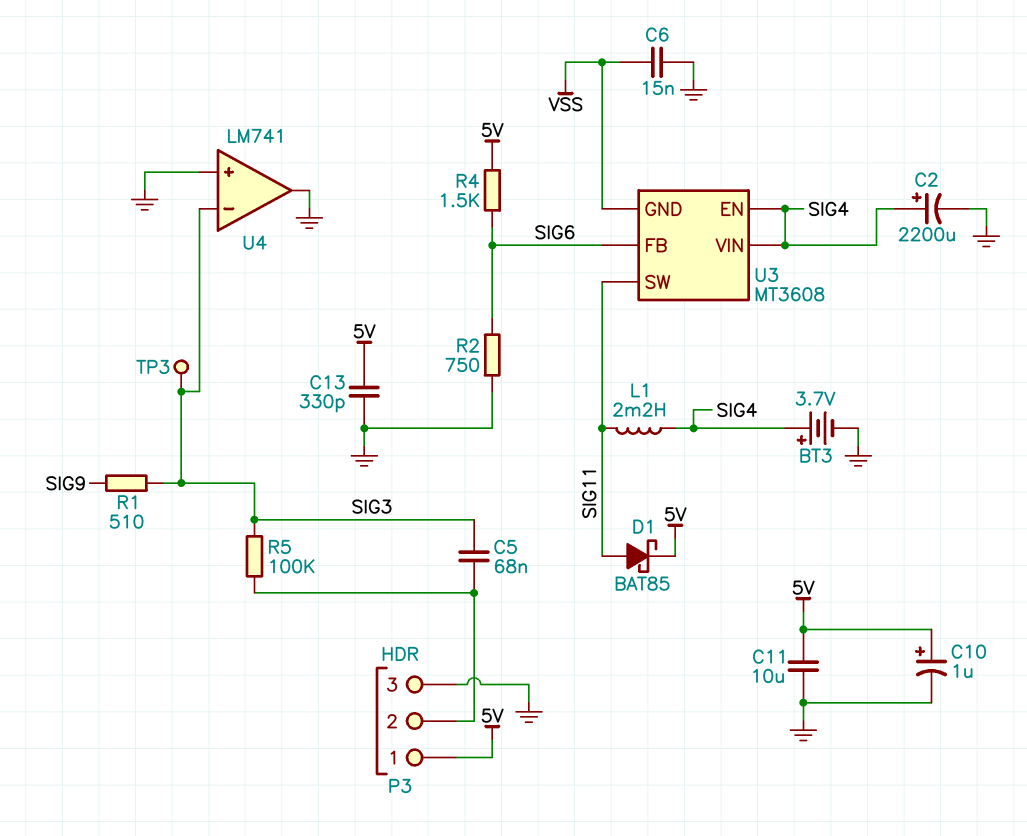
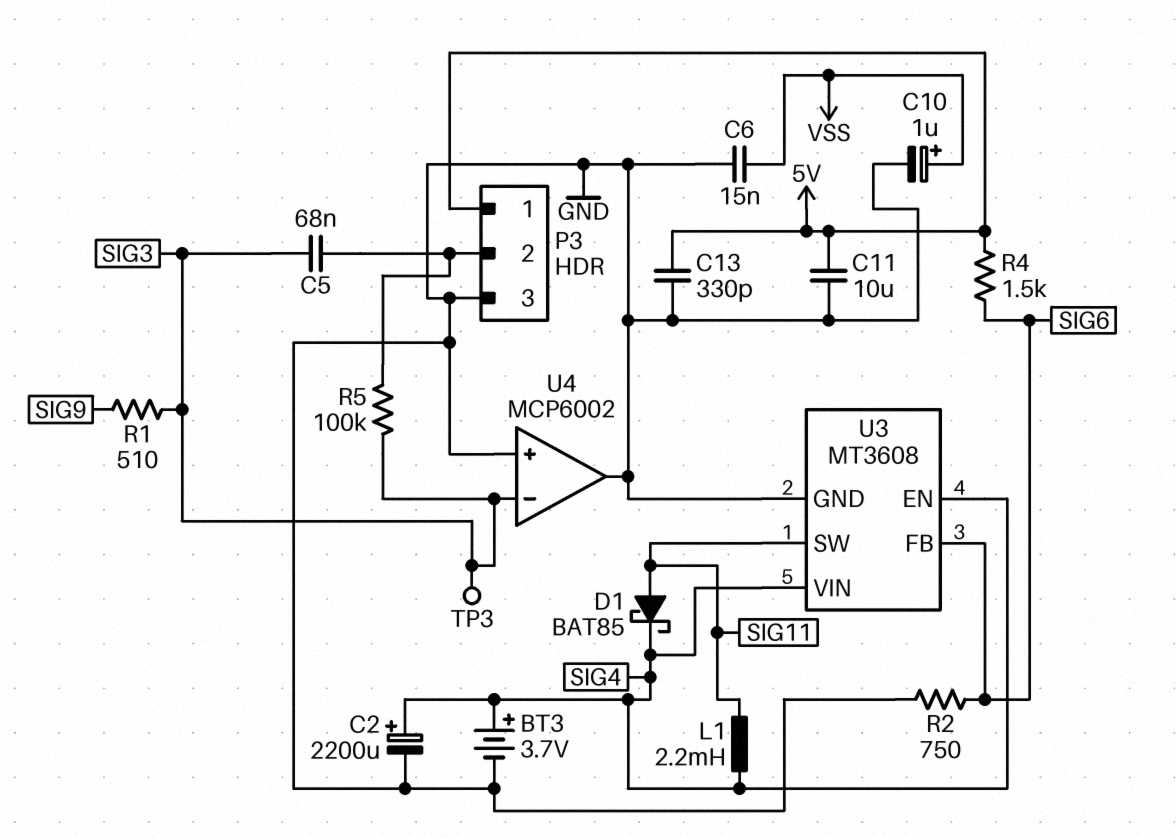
C10: 1uF (plus 5V, minus GND) -> 1uF (plus VSS, minus GND)
D1: schottky BAT85 (A SIG11, K 5V) -> schottky BAT85 (A SIG11, K SIG4)
U3 pin GND: VSS -> GND
U4: LM741 -> MCP6002

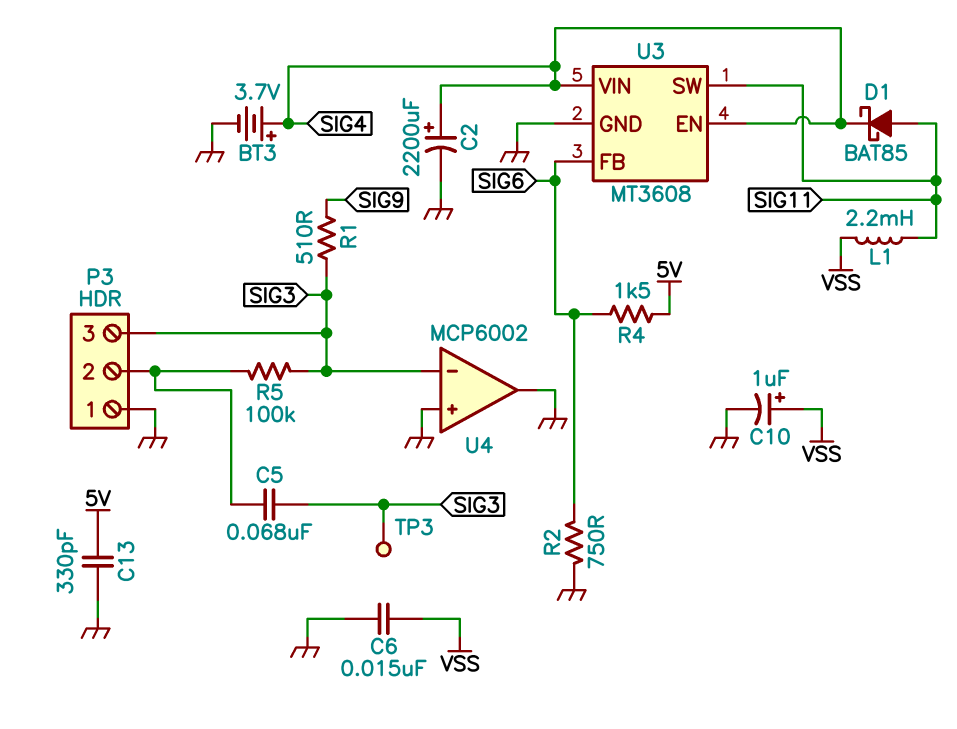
C11: 10uF (5V, GND) -> none
L1: 2.2mH (SIG4, SIG11) -> 2.2mH (SIG11, VSS)
P3 pin 1: 5V -> GND
P3 pin 3: GND -> SIG3

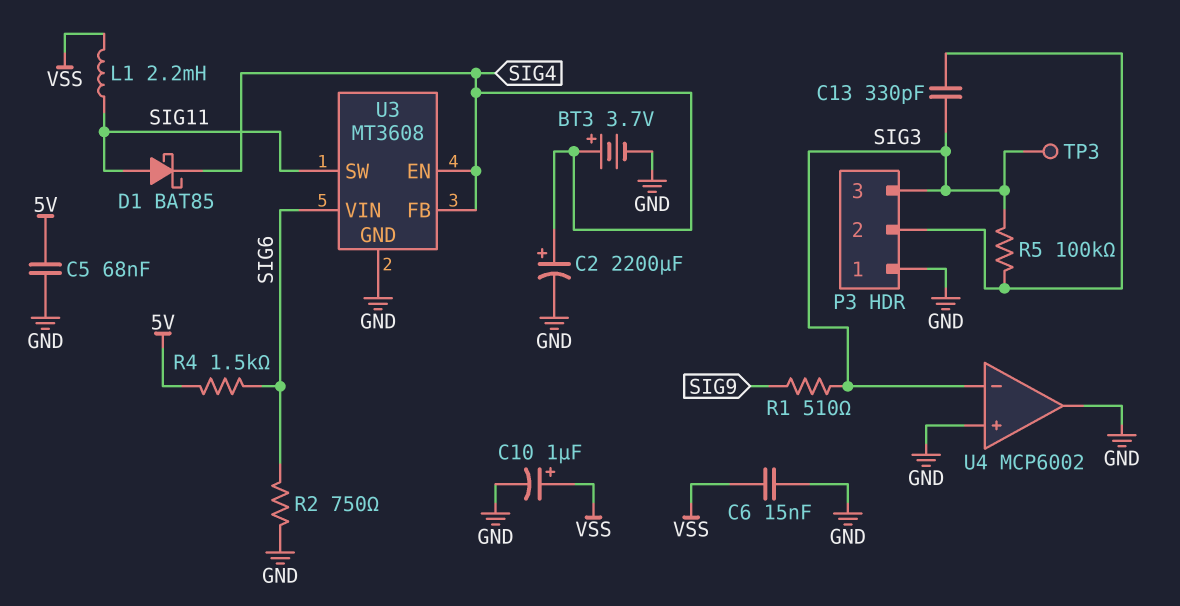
C5: 68nF (P3/2, SIG3) -> 68nF (5V, GND)
C13: 330pF (5V, GND) -> 330pF (P3/2, SIG3)
U3 pin FB: SIG6 -> SIG4
U3 pin VIN: SIG4 -> SIG6

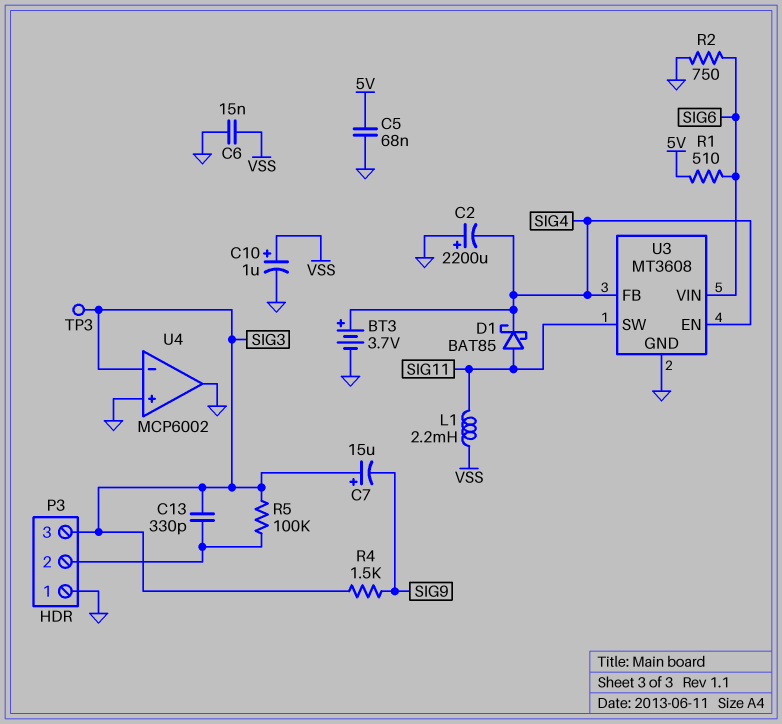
C2: 2200uF (plus SIG4, minus GND) -> 2200uF (plus GND, minus SIG4)
C7: none -> 15uF (plus SIG3, minus SIG9)
R1: 510 (SIG3, SIG9) -> 510 (5V, SIG6)
R4: 1.5k (5V, SIG6) -> 1.5k (SIG3, SIG9)

